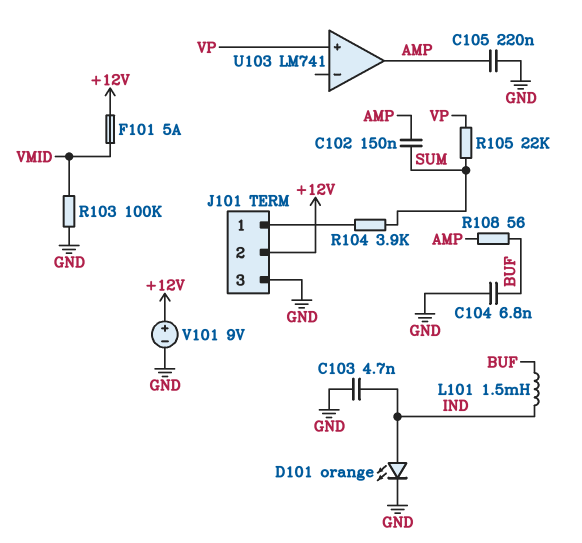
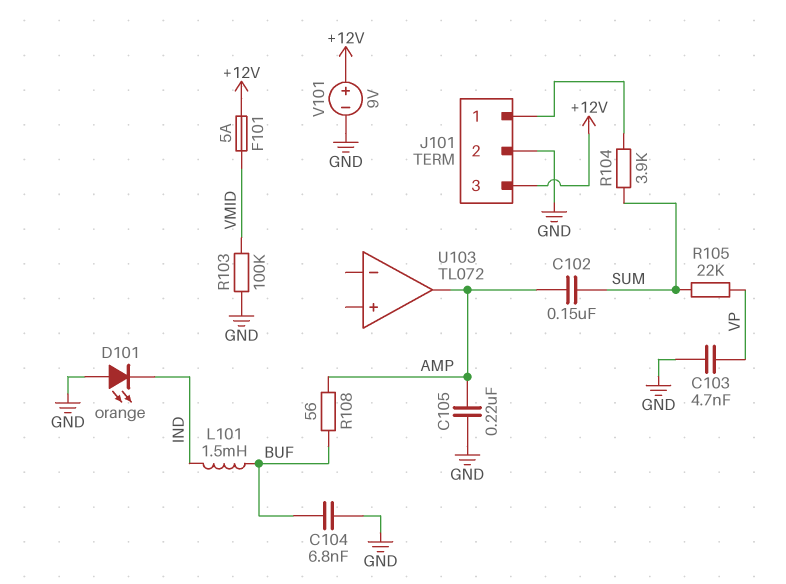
C103: 4.7nF (GND, IND) -> 4.7nF (GND, VP)
D101: LED orange (A IND, K GND) -> LED orange (A GND, K IND)
J101 pin 2: +12V -> GND
J101 pin 3: GND -> +12V
U103: LM741 -> TL072
U103 pin in+: VP -> none

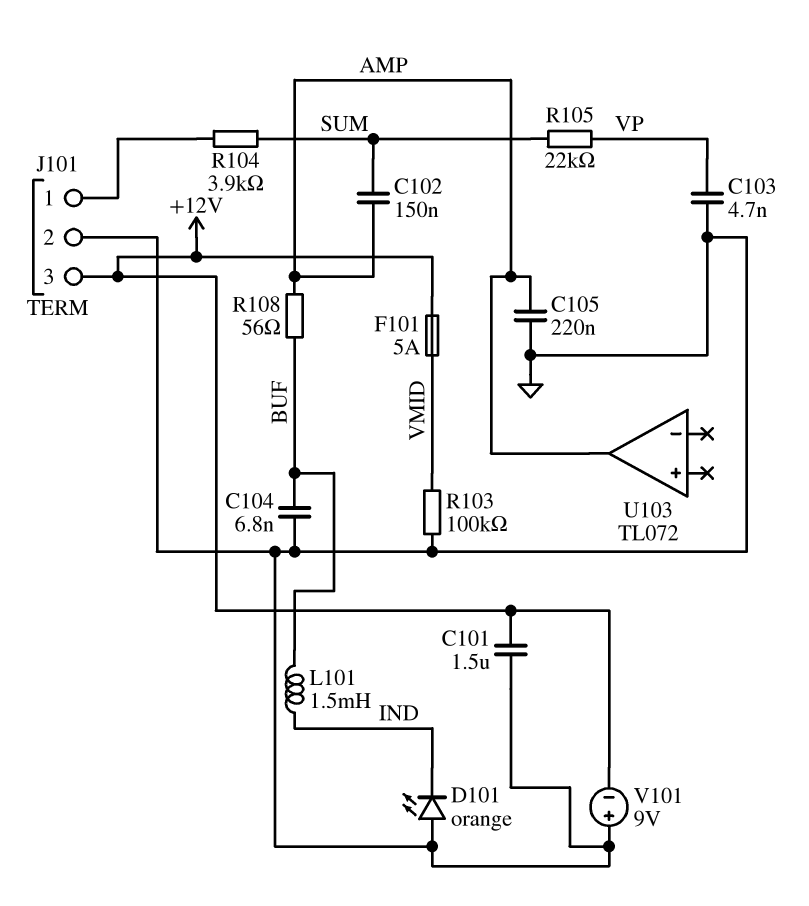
C101: none -> 1.5uF (+12V, GND)
V101: 9V (plus +12V, minus GND) -> 9V (plus GND, minus +12V)

